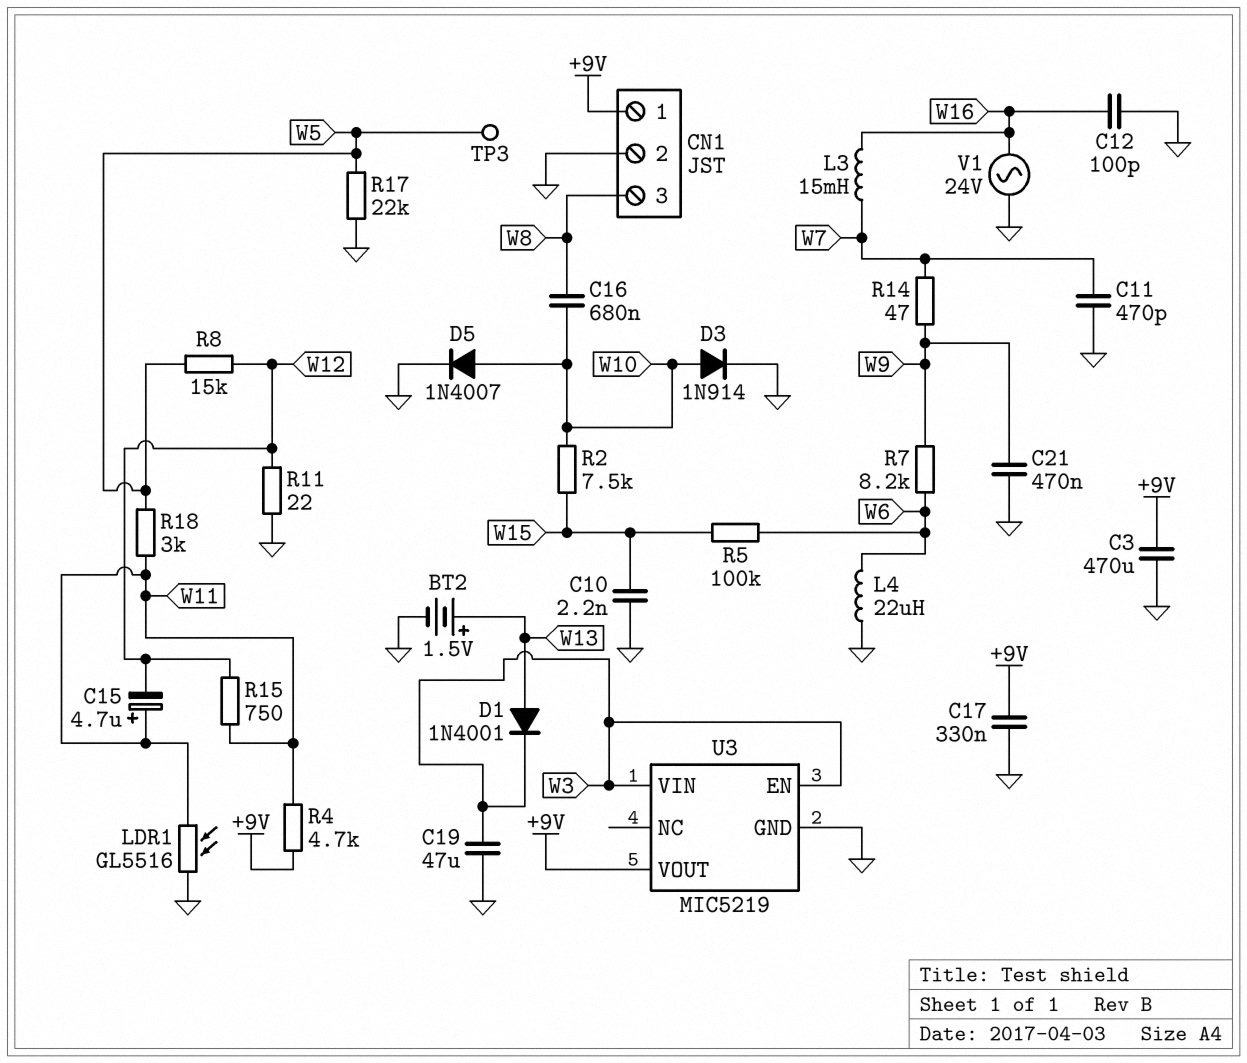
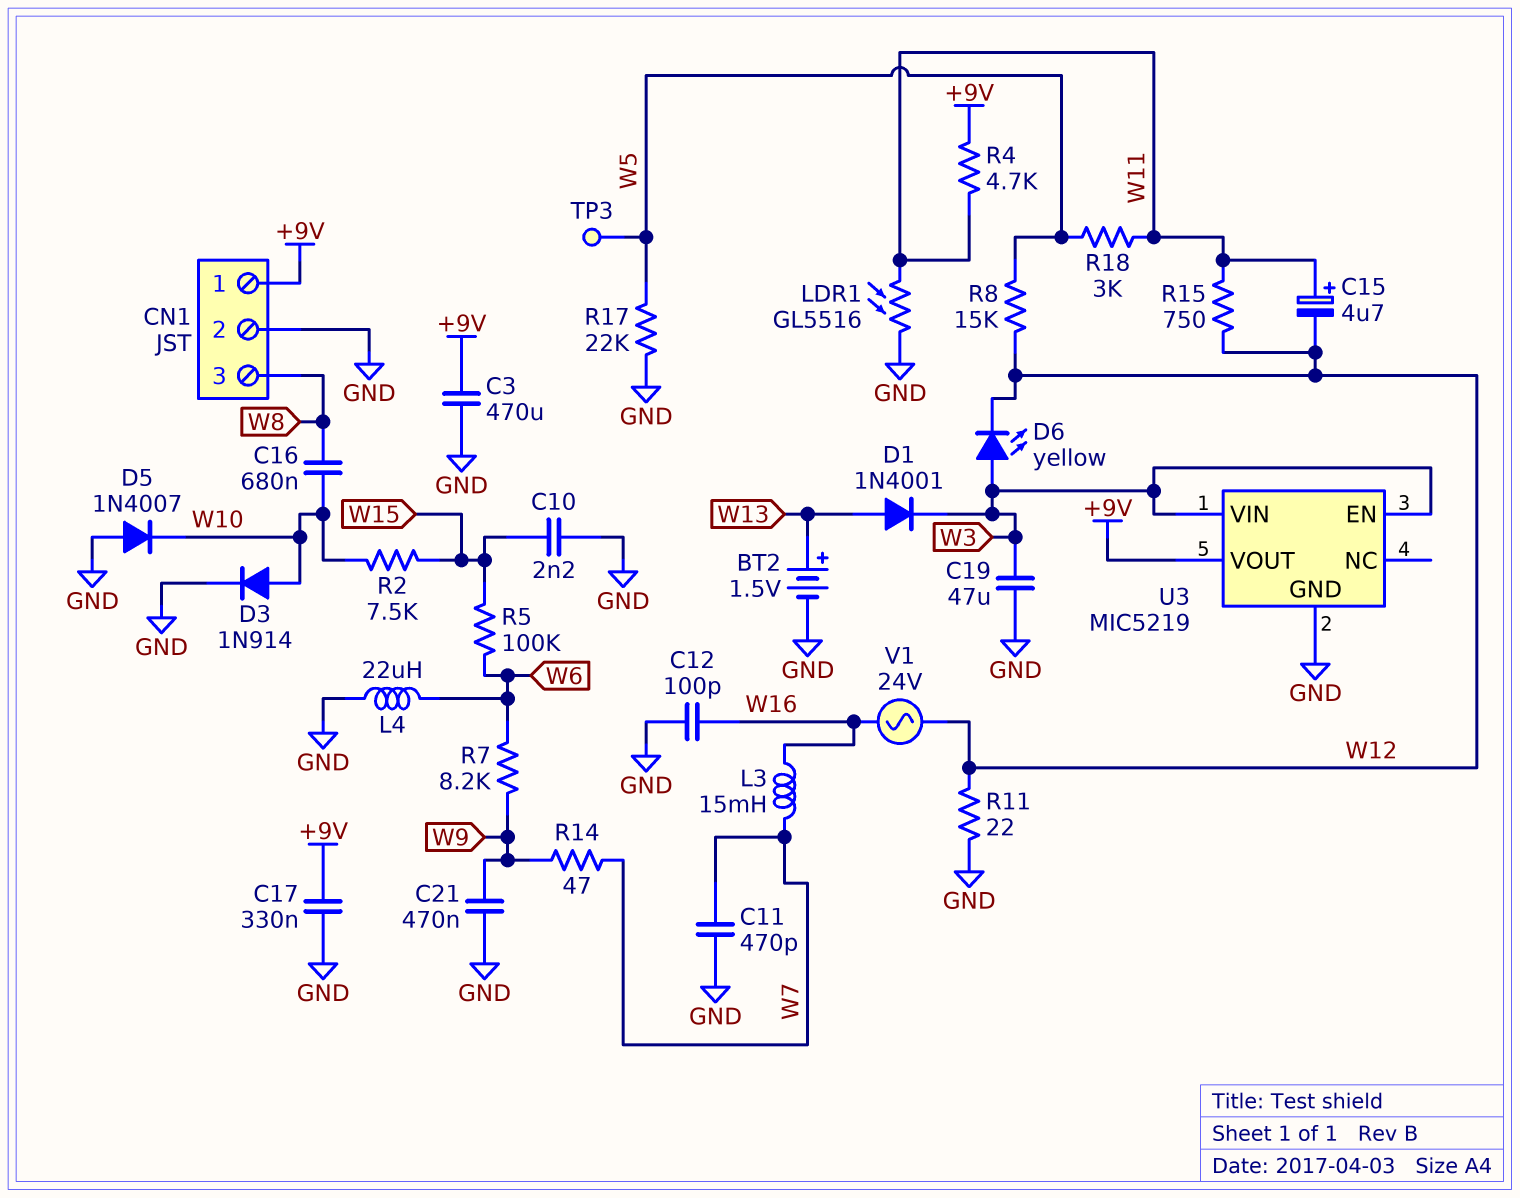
D5: diode 1N4007 (A W10, K GND) -> diode 1N4007 (A GND, K W10)
D6: none -> LED yellow (A W3, K W12)
V1: AC 24V (GND, W16) -> AC 24V (W12, W16)

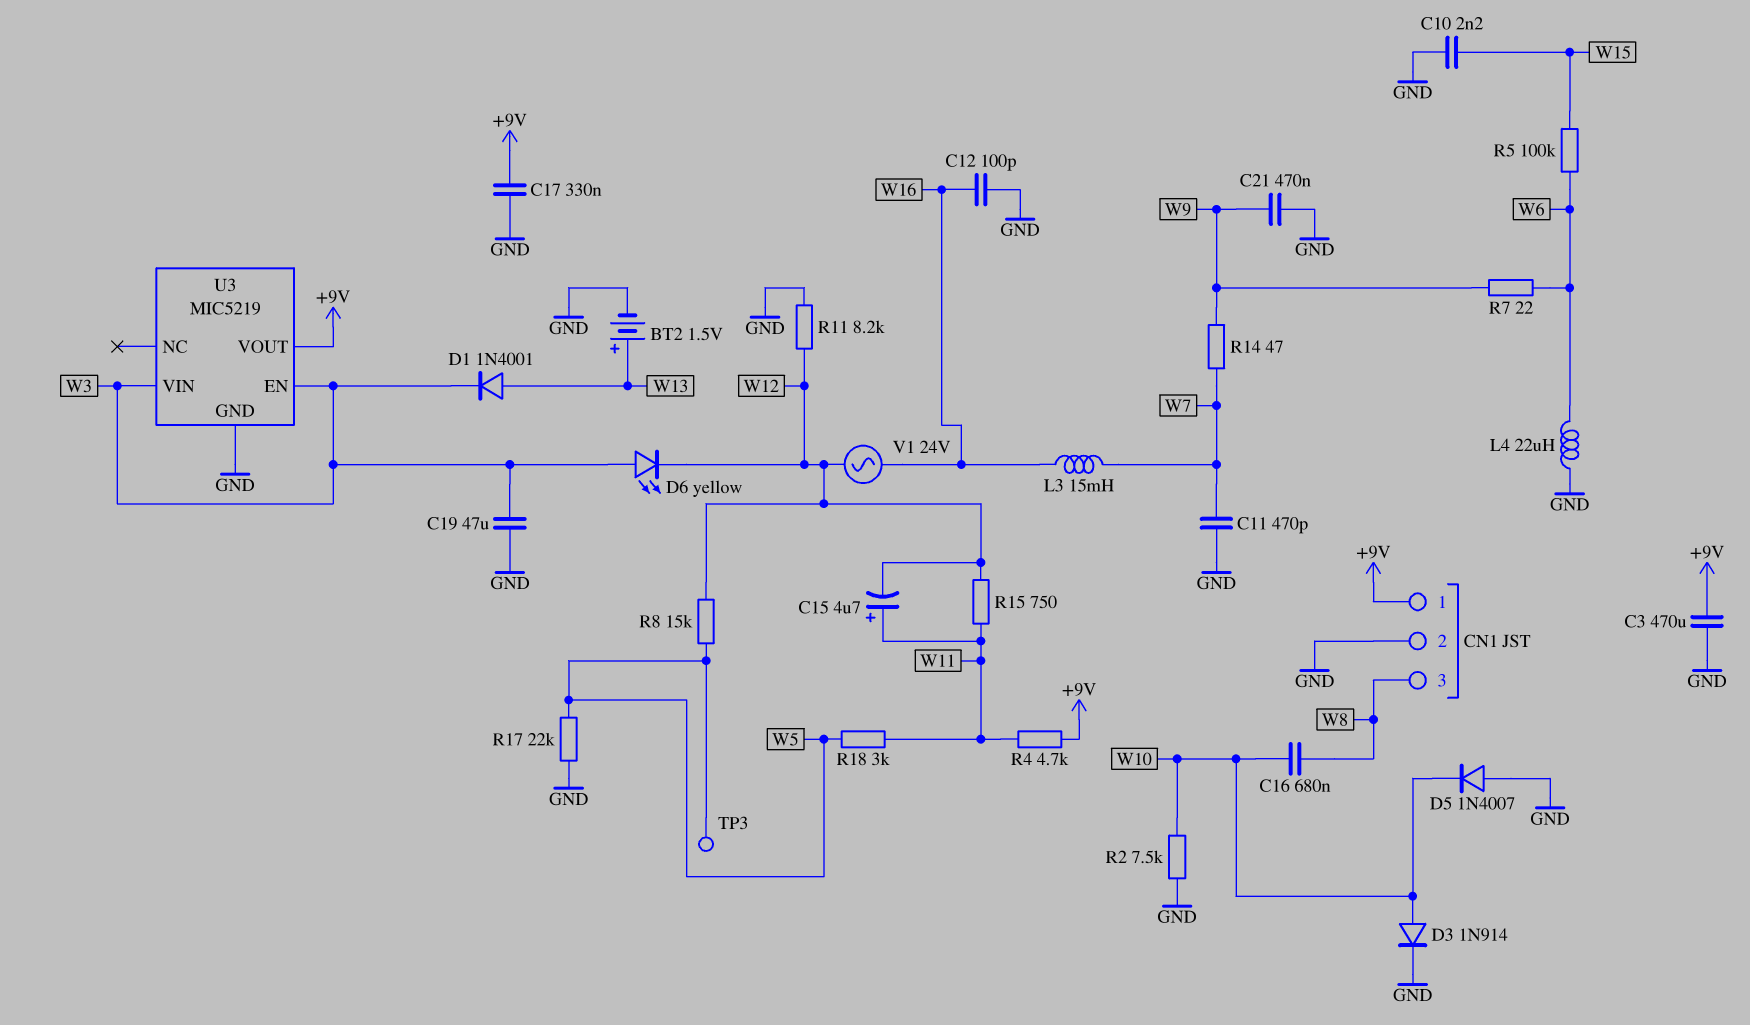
LDR1: GL5516 (GND, W11) -> none
R2: 7.5k (W10, W15) -> 7.5k (GND, W10)
R7: 8.2k (W6, W9) -> 22 (W6, W9)
R11: 22 (GND, W12) -> 8.2k (GND, W12)

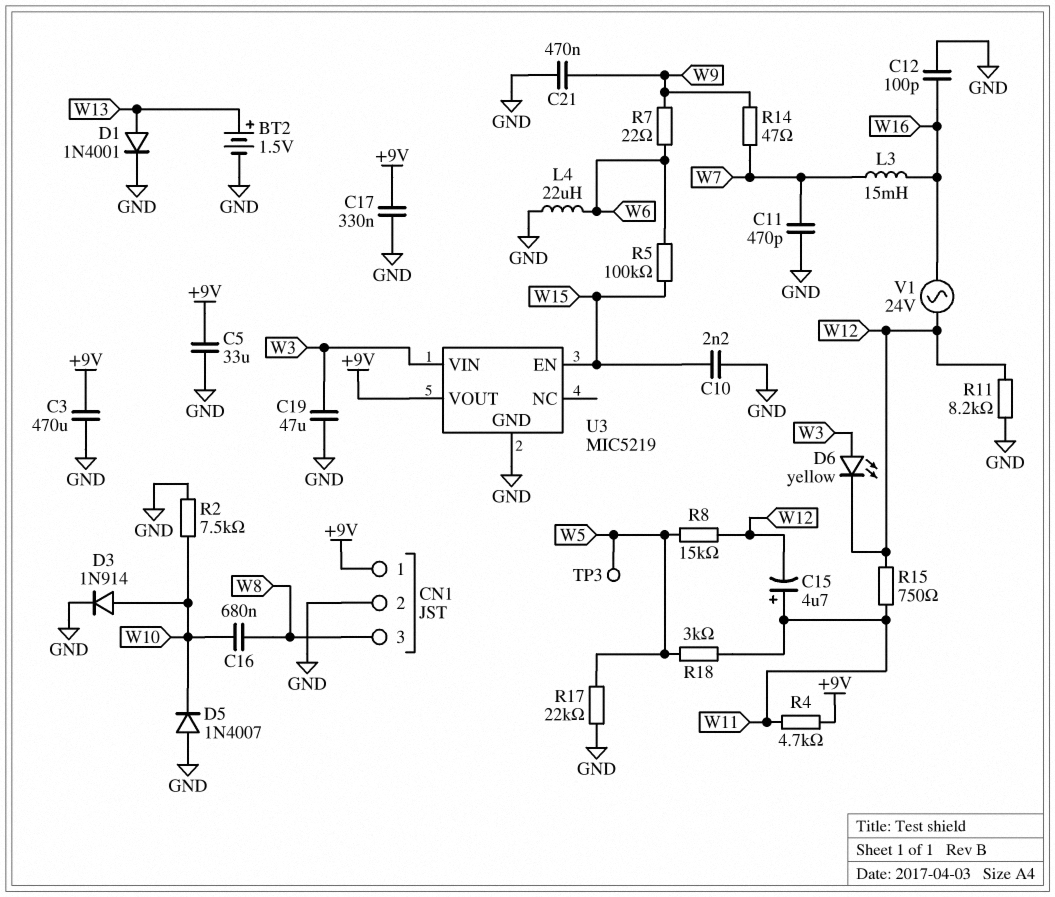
C5: none -> 33uF (+9V, GND)
D1: diode 1N4001 (A W13, K W3) -> diode 1N4001 (A W13, K GND)
U3 pin EN: W3 -> W15

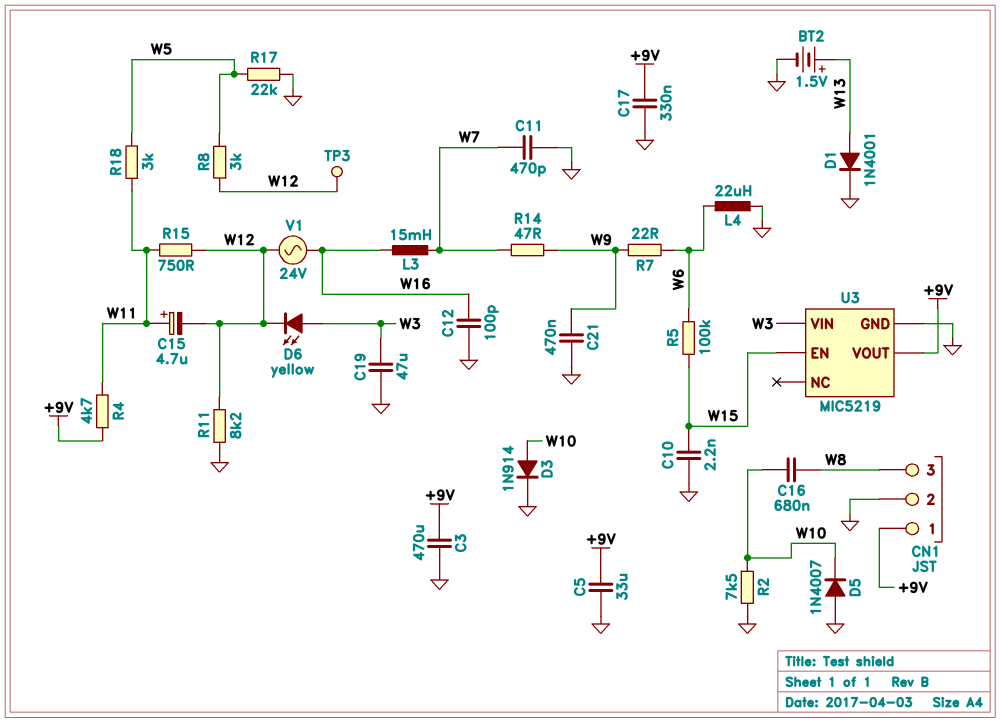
R8: 15k (W5, W12) -> 3k (W5, W12)
TP3: test point (W5) -> test point (W12)

